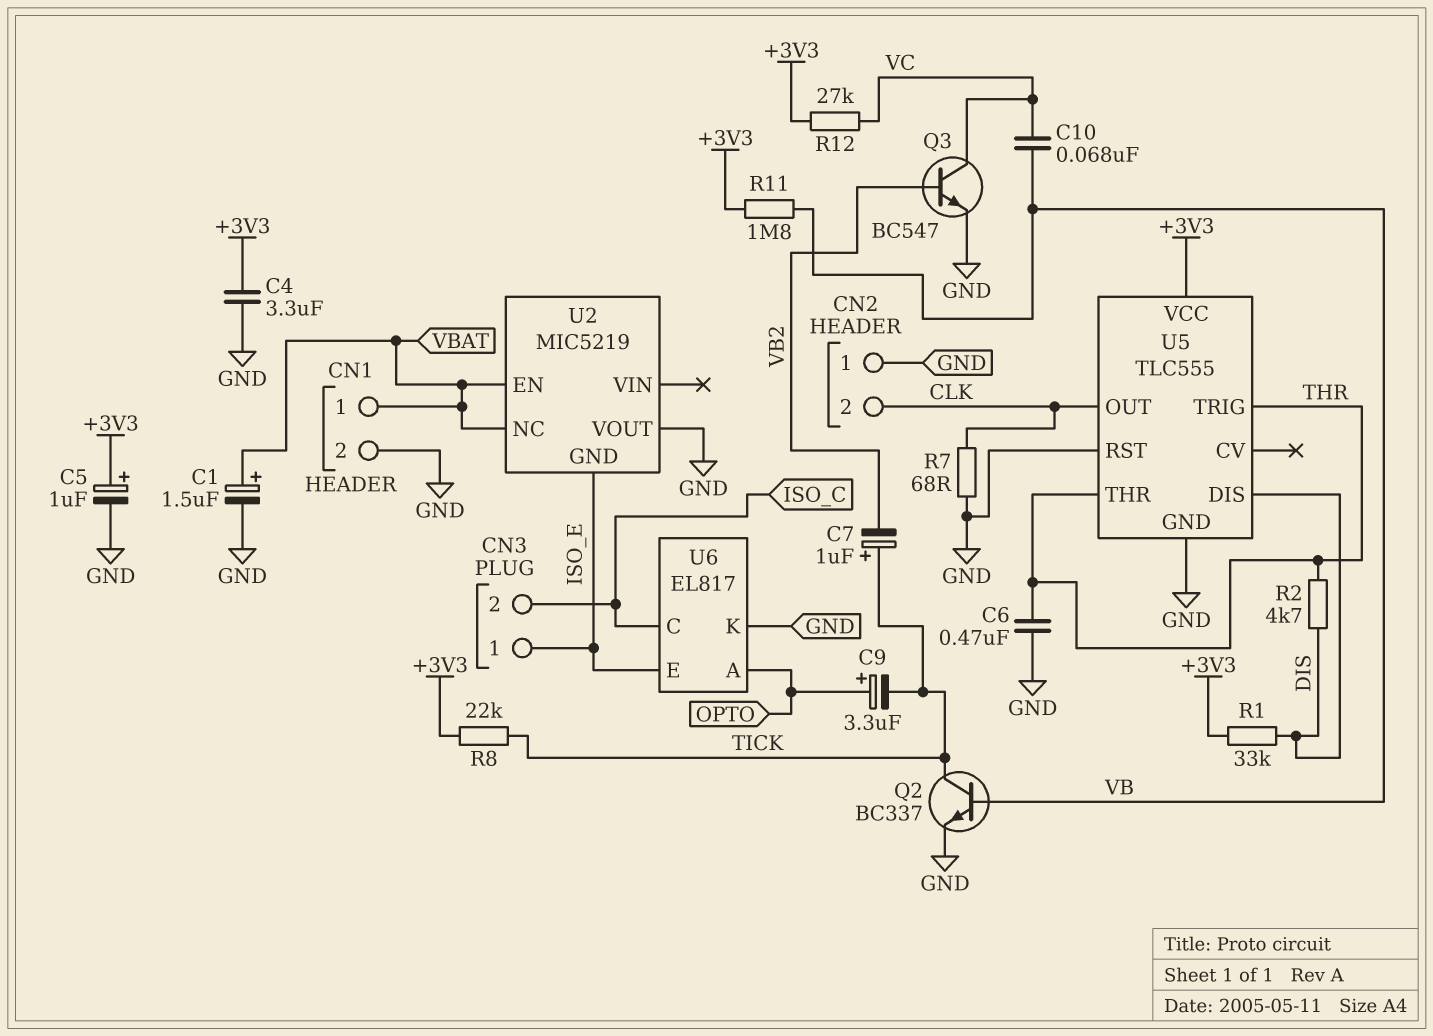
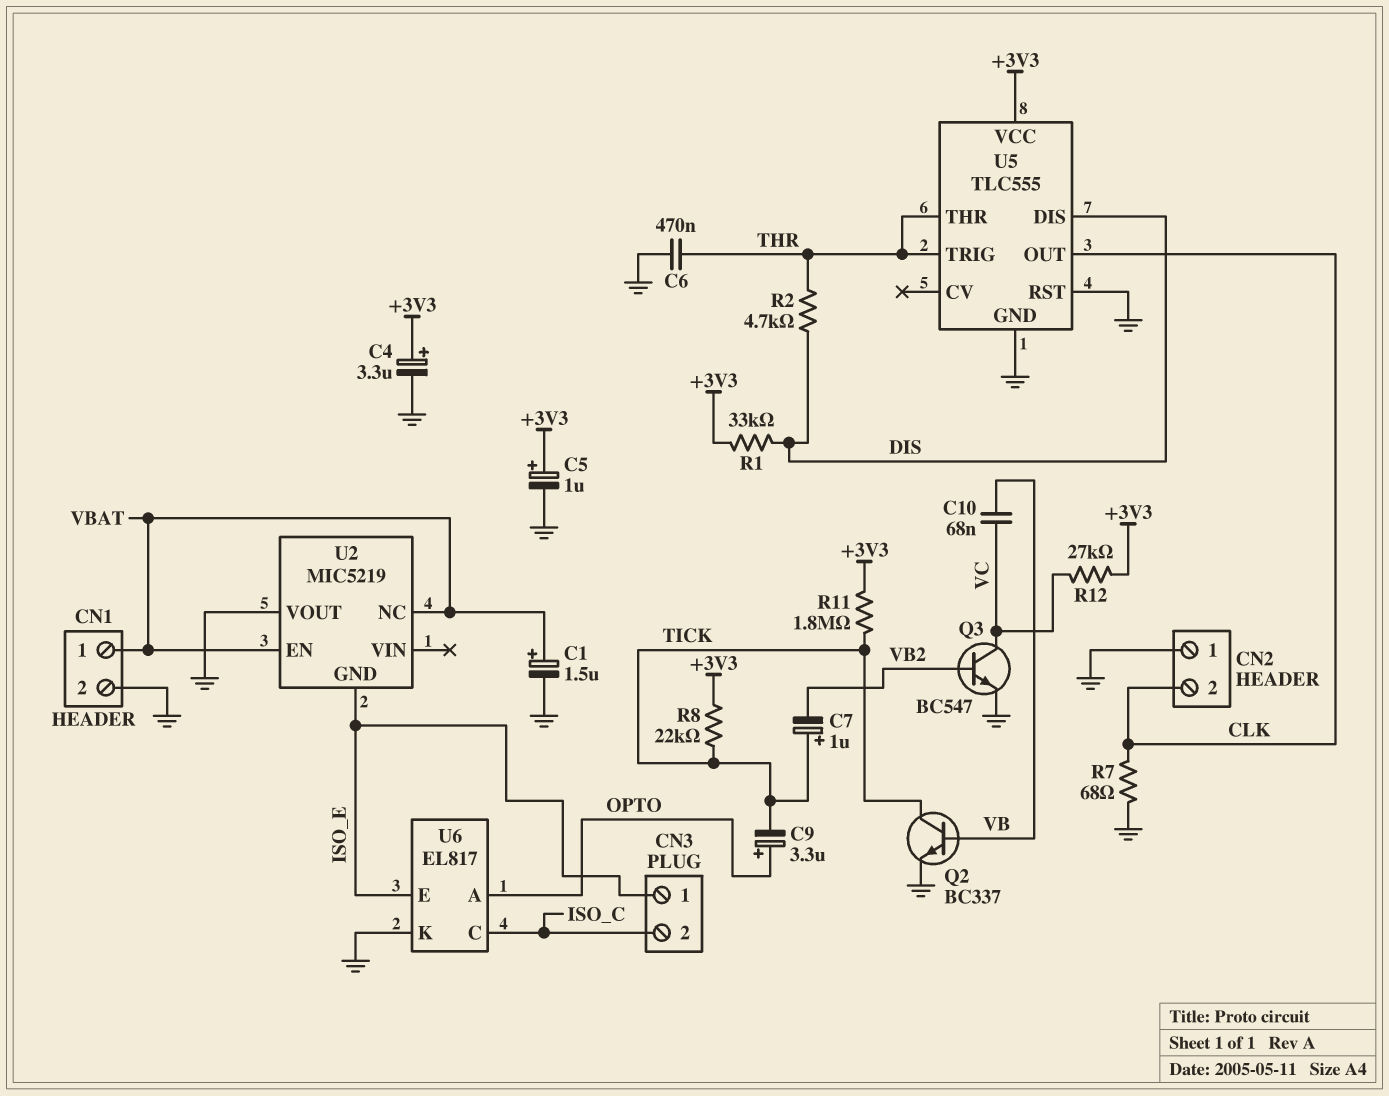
C4: 3.3uF (+3V3, GND) -> 3.3uF (plus +3V3, minus GND)
R11: 1.8M (+3V3, VB) -> 1.8M (+3V3, TICK)

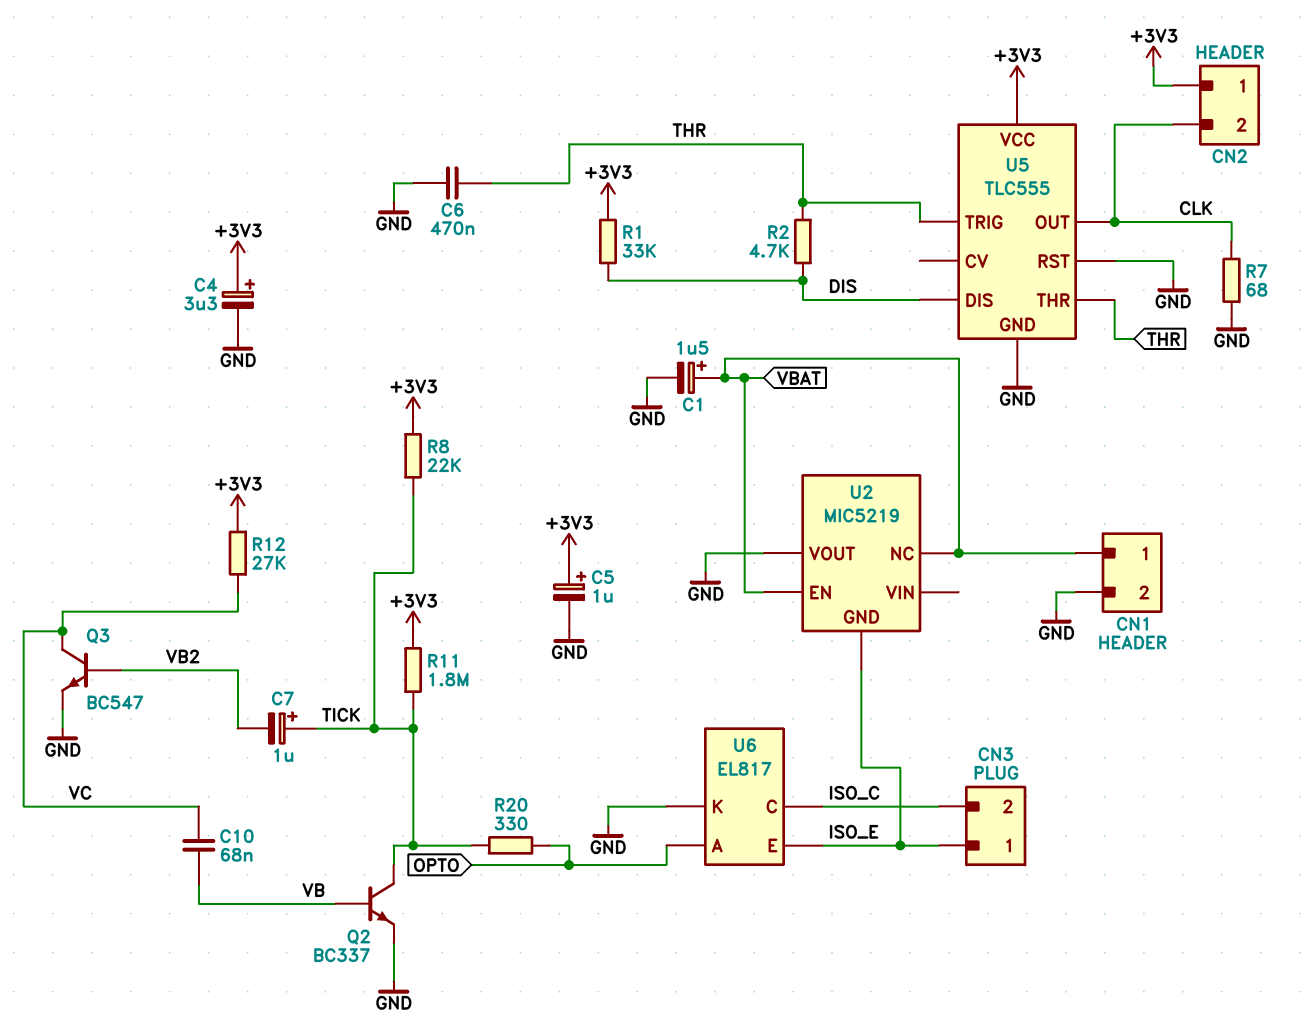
C9: 3.3uF (plus OPTO, minus TICK) -> none
CN2 pin 1: GND -> +3V3
R20: none -> 330 (OPTO, TICK)

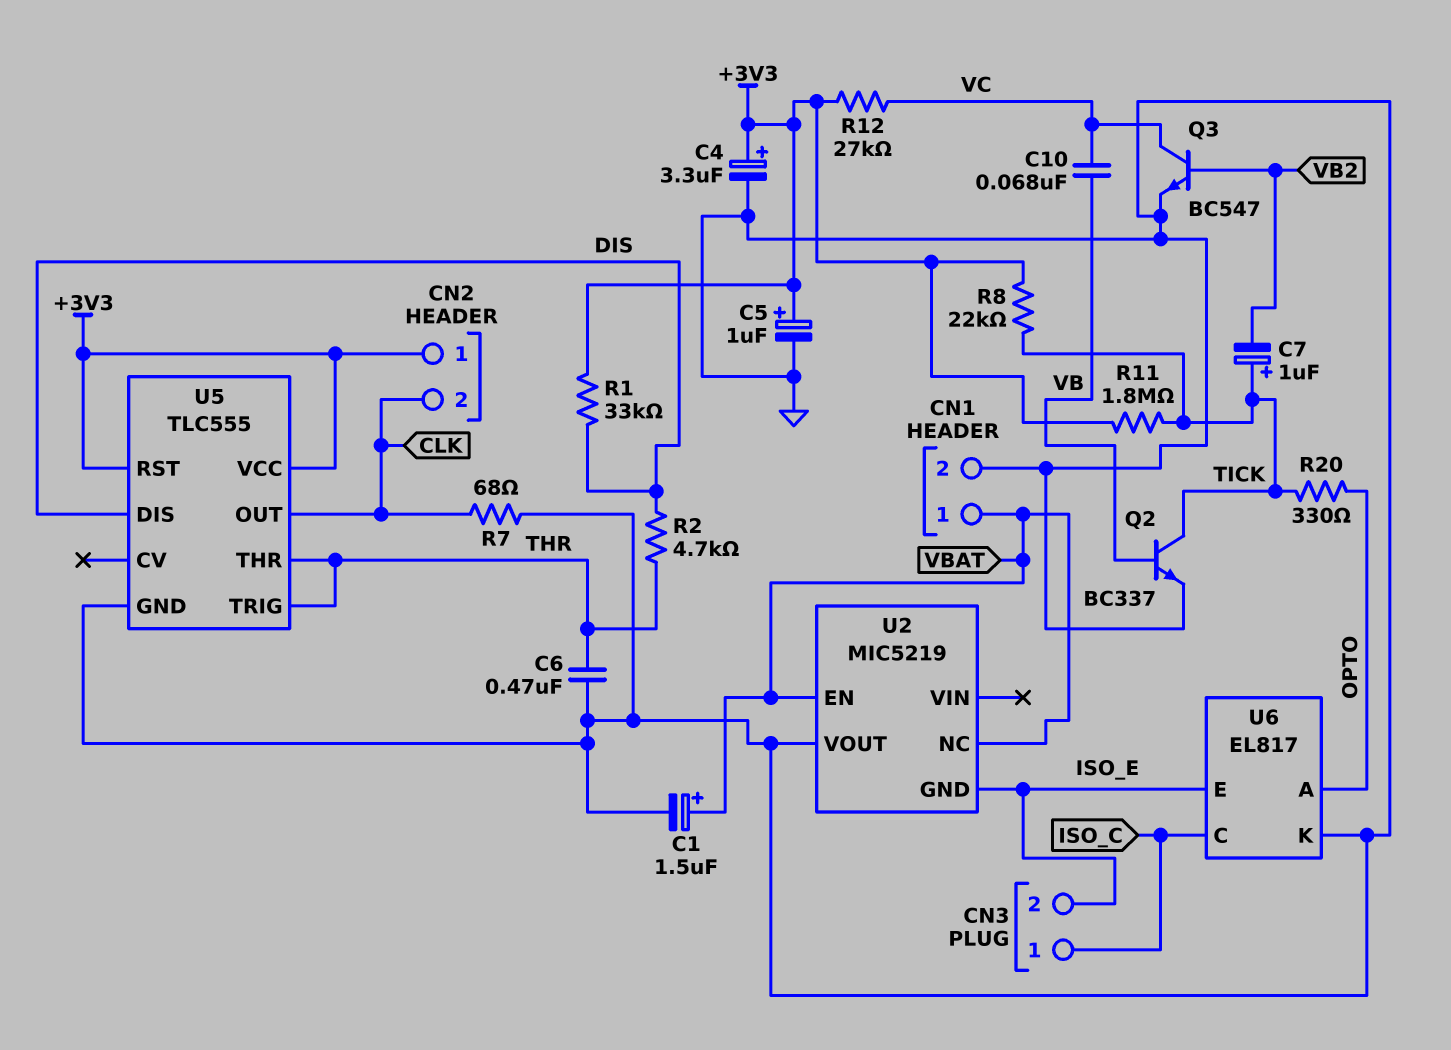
CN3 pin 1: ISO_E -> ISO_C
CN3 pin 2: ISO_C -> ISO_E
U5 pin RST: GND -> +3V3

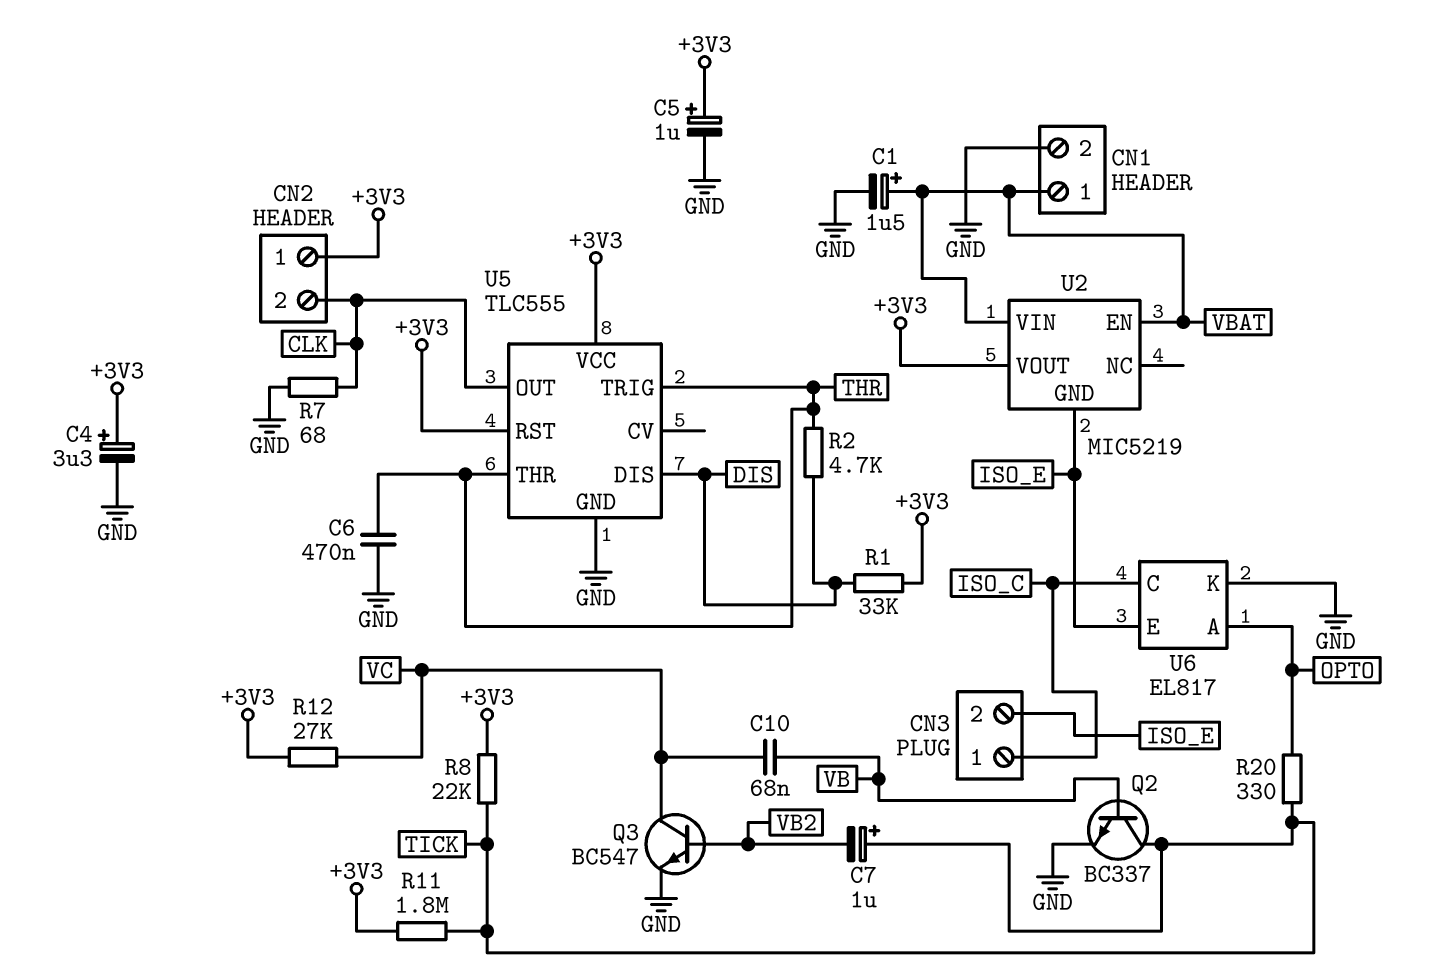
U2 pin NC: VBAT -> none
U2 pin VIN: none -> VBAT
U2 pin VOUT: GND -> +3V3

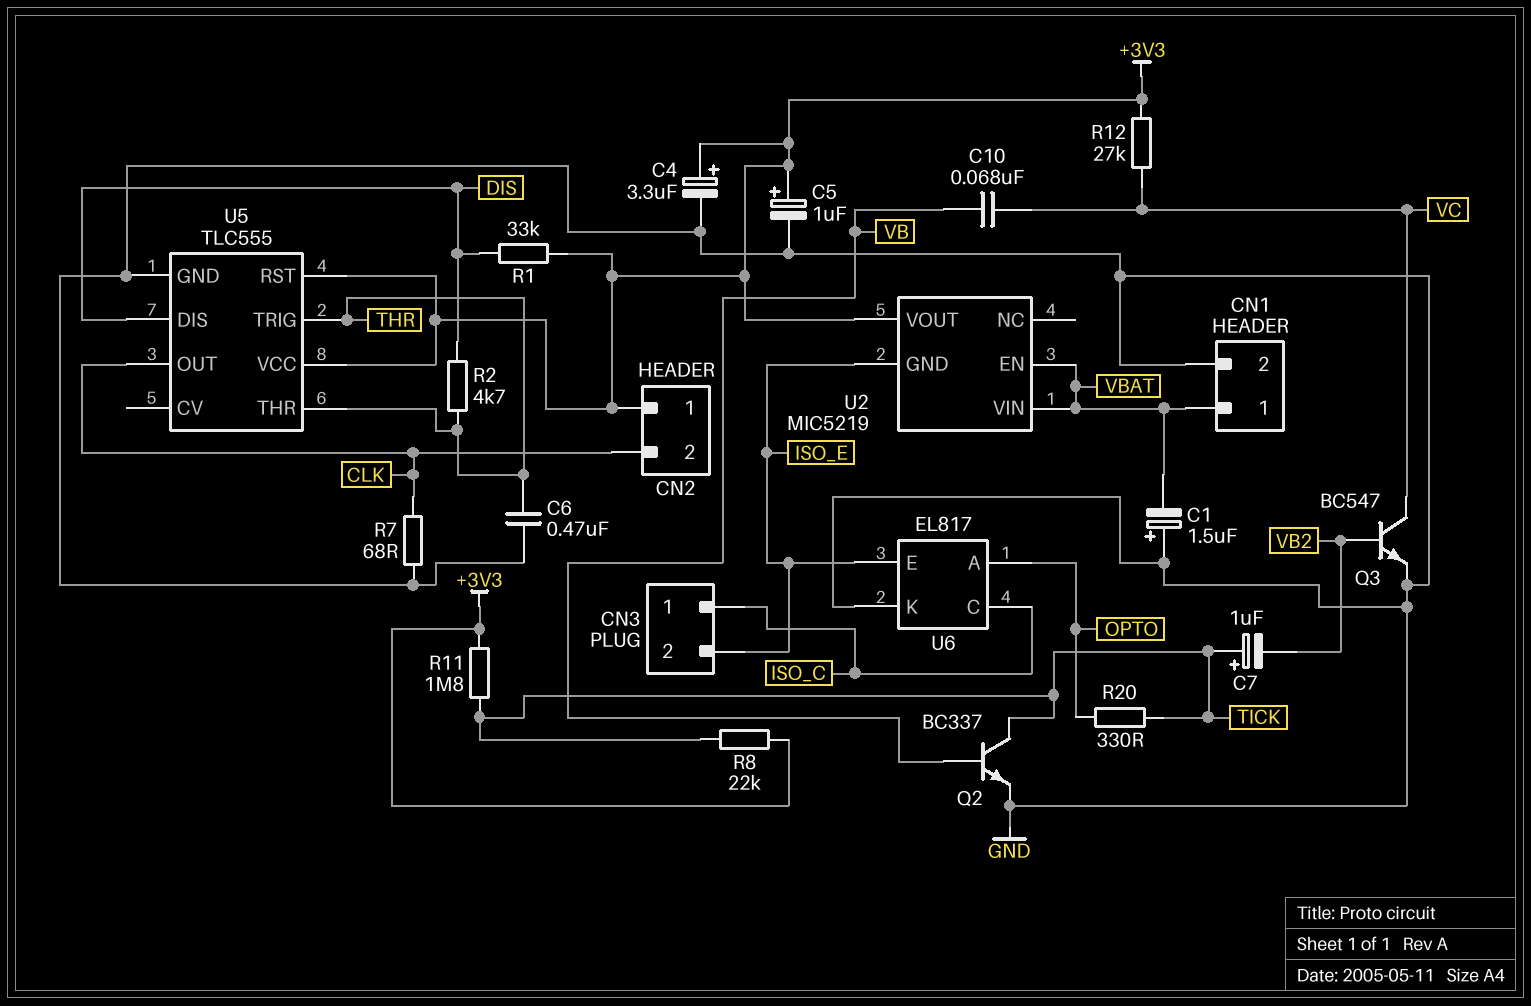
C1: 1.5uF (plus VBAT, minus GND) -> 1.5uF (plus GND, minus VBAT)

